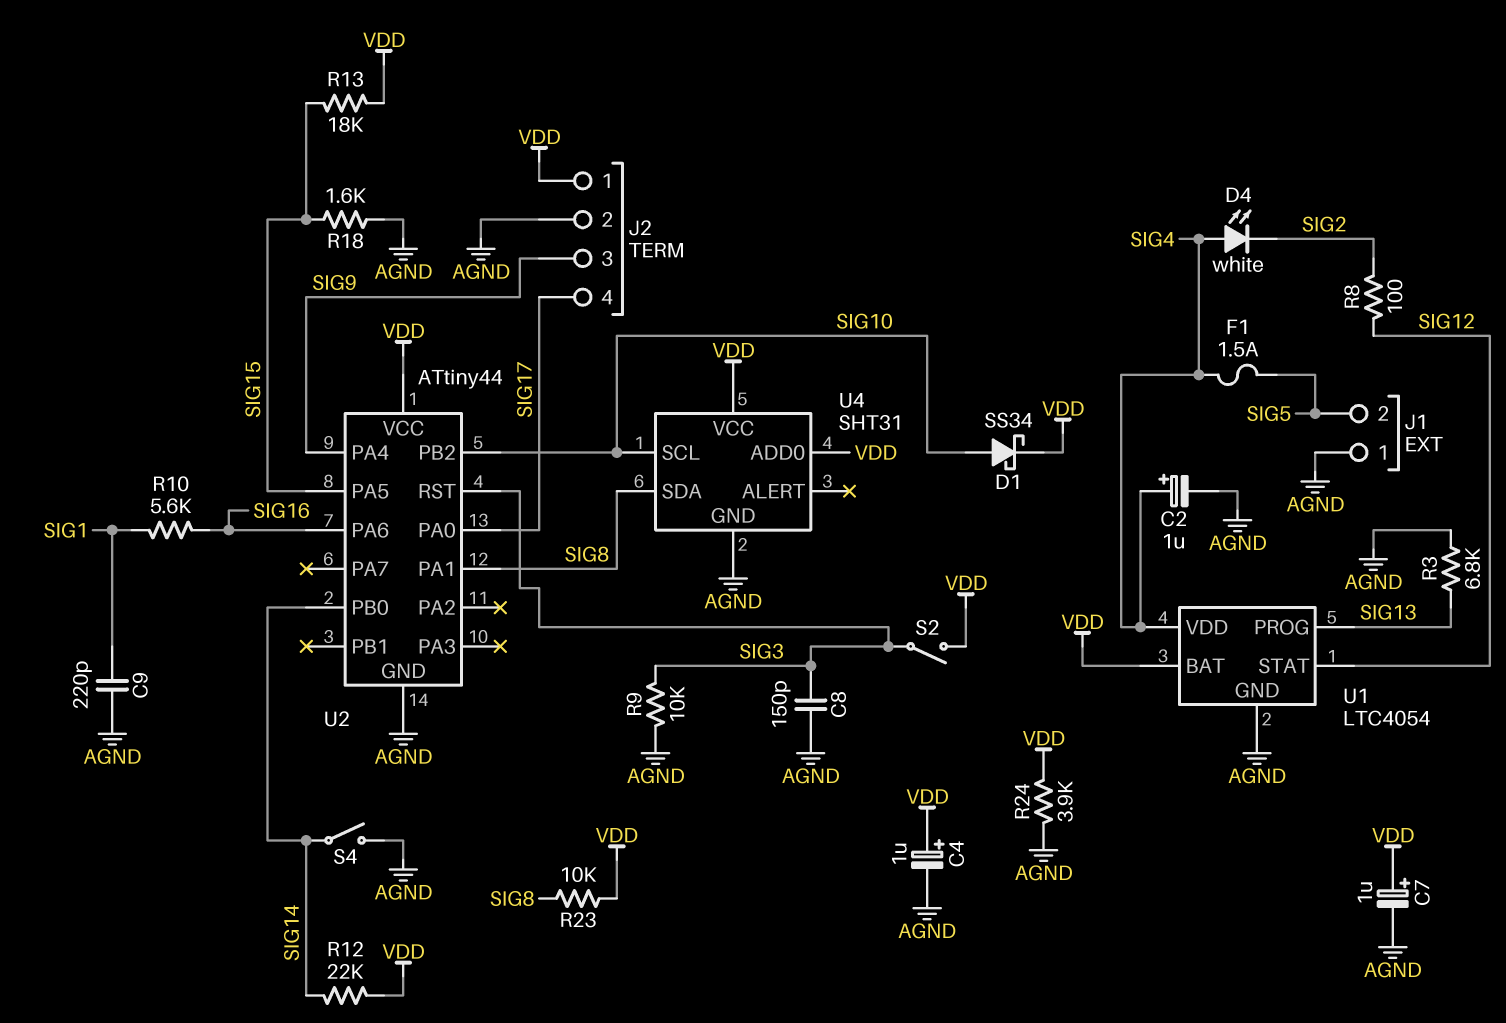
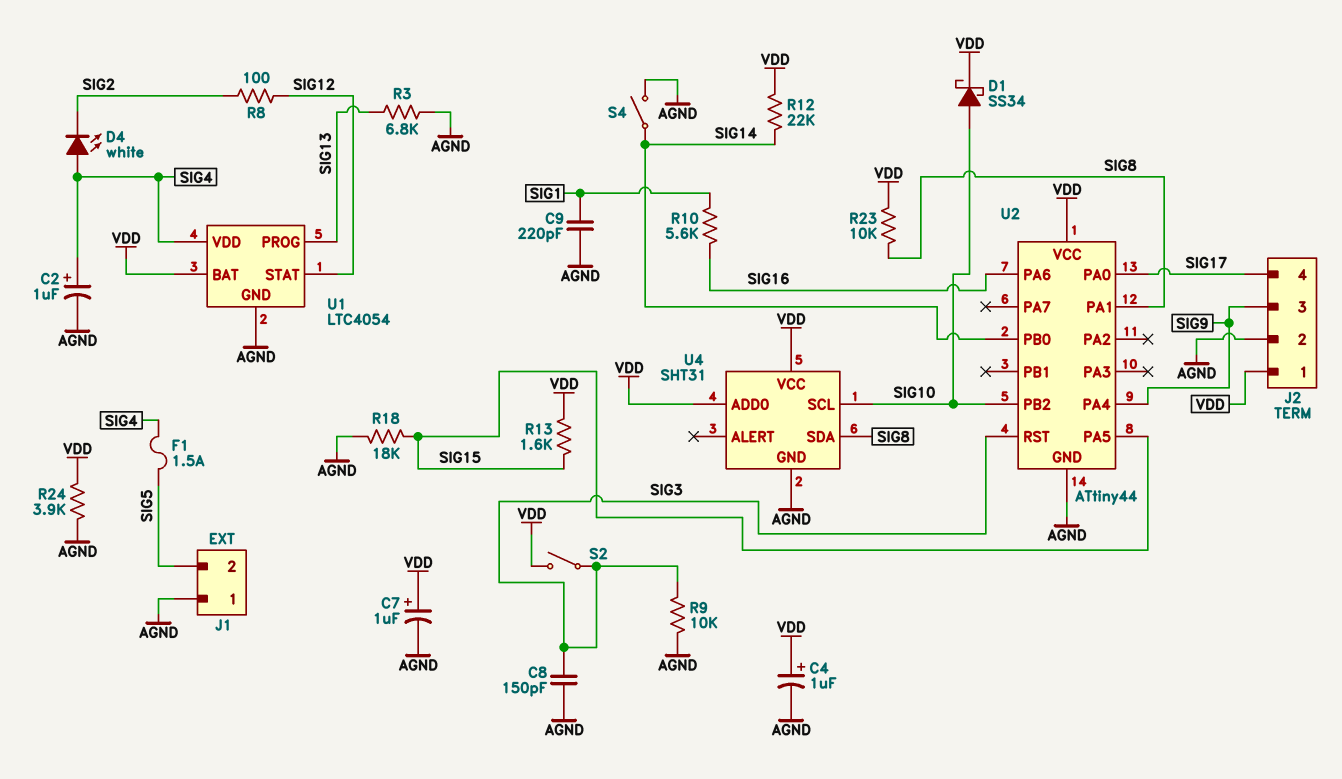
R13: 18k (SIG15, VDD) -> 1.6k (SIG15, VDD)
R18: 1.6k (AGND, SIG15) -> 18k (AGND, SIG15)

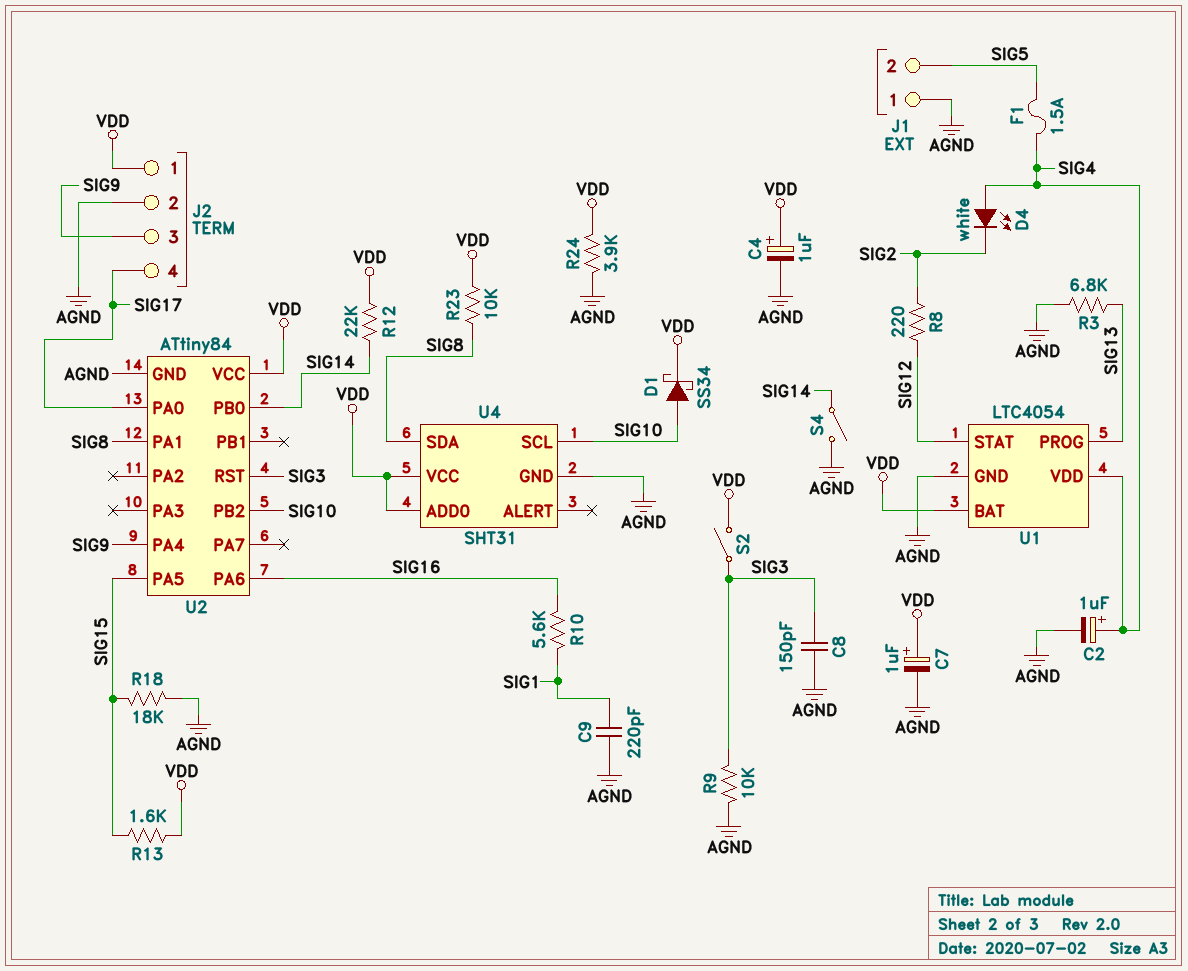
R8: 100 (SIG2, SIG12) -> 220 (SIG2, SIG12)
U2: ATtiny44 -> ATtiny84

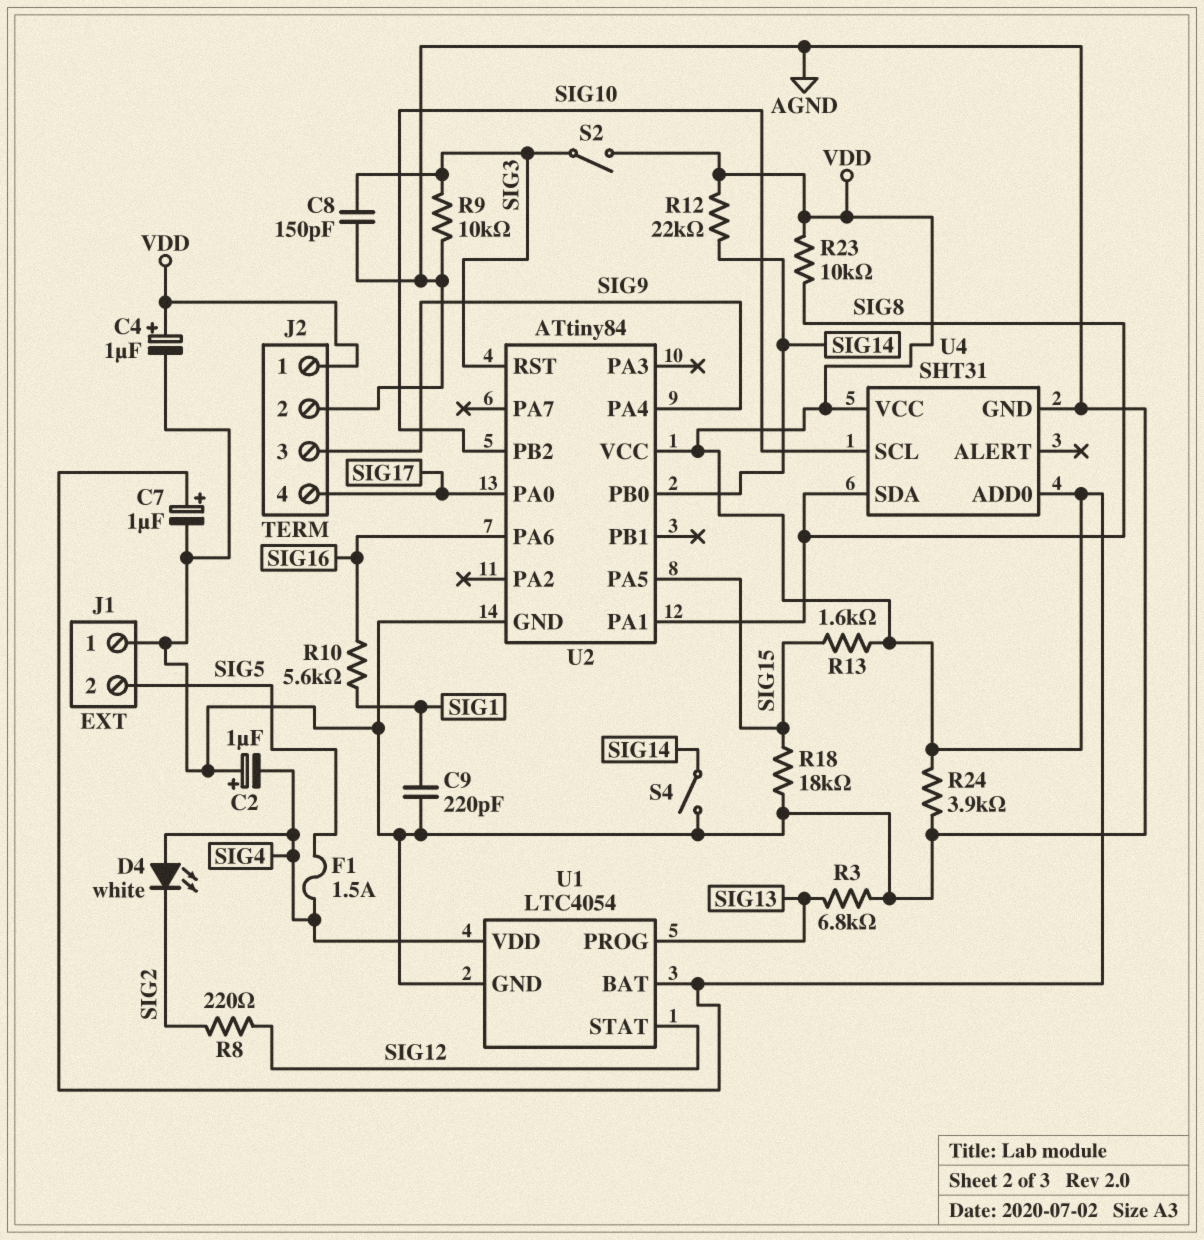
C2: 1uF (plus SIG4, minus AGND) -> 1uF (plus AGND, minus SIG4)
D1: schottky SS34 (A SIG10, K VDD) -> none

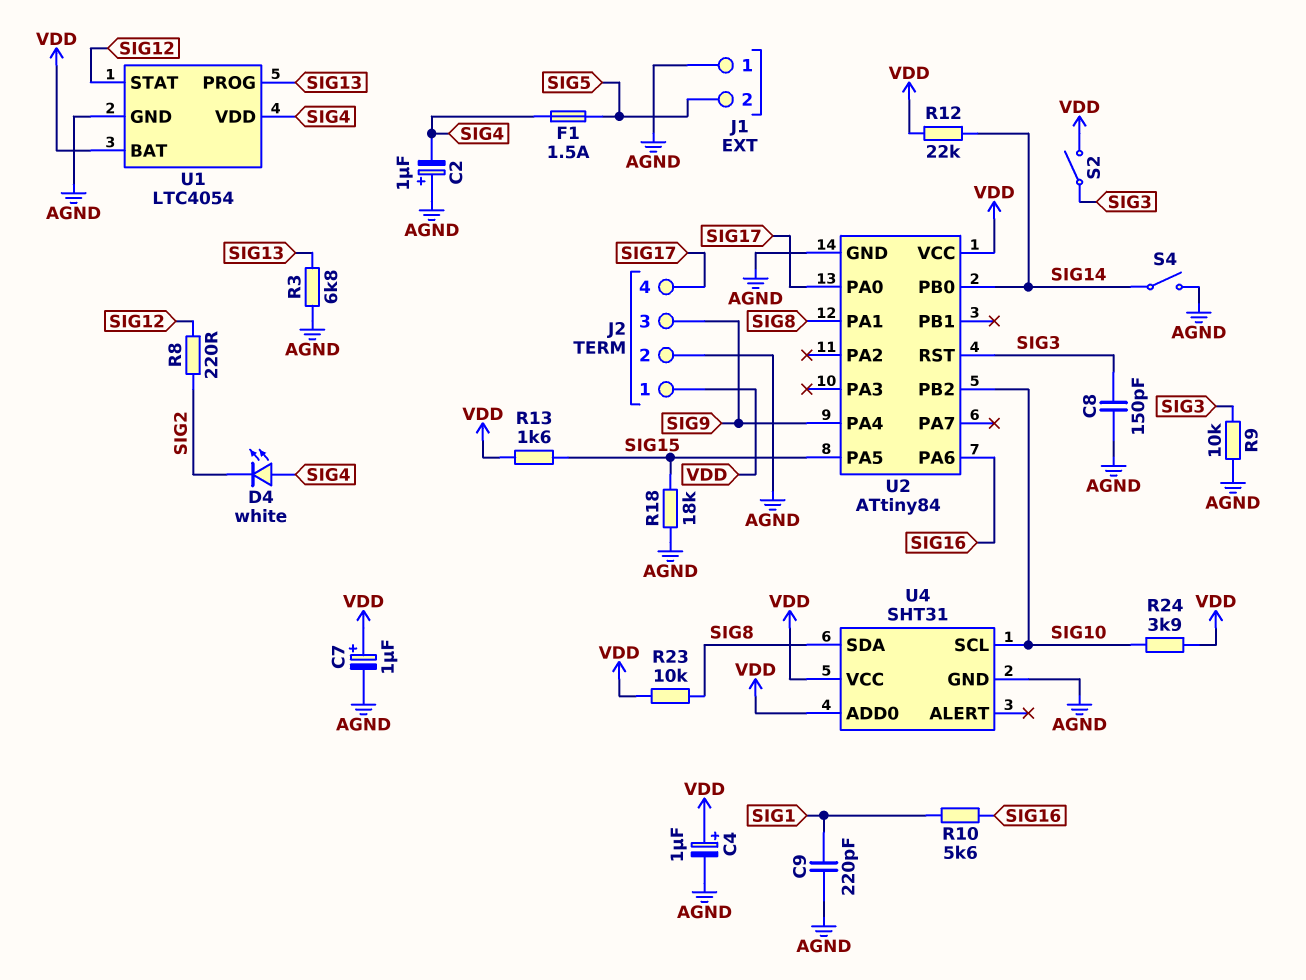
R24: 3.9k (AGND, VDD) -> 3.9k (SIG10, VDD)

